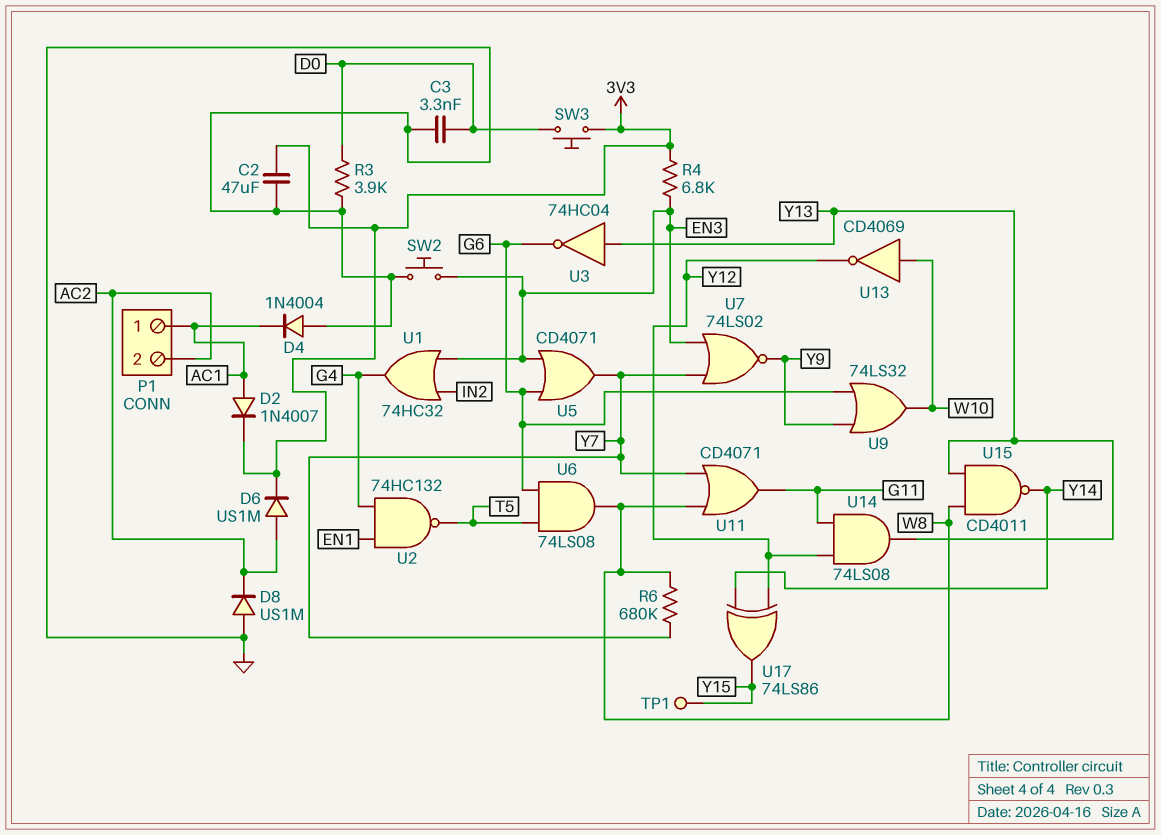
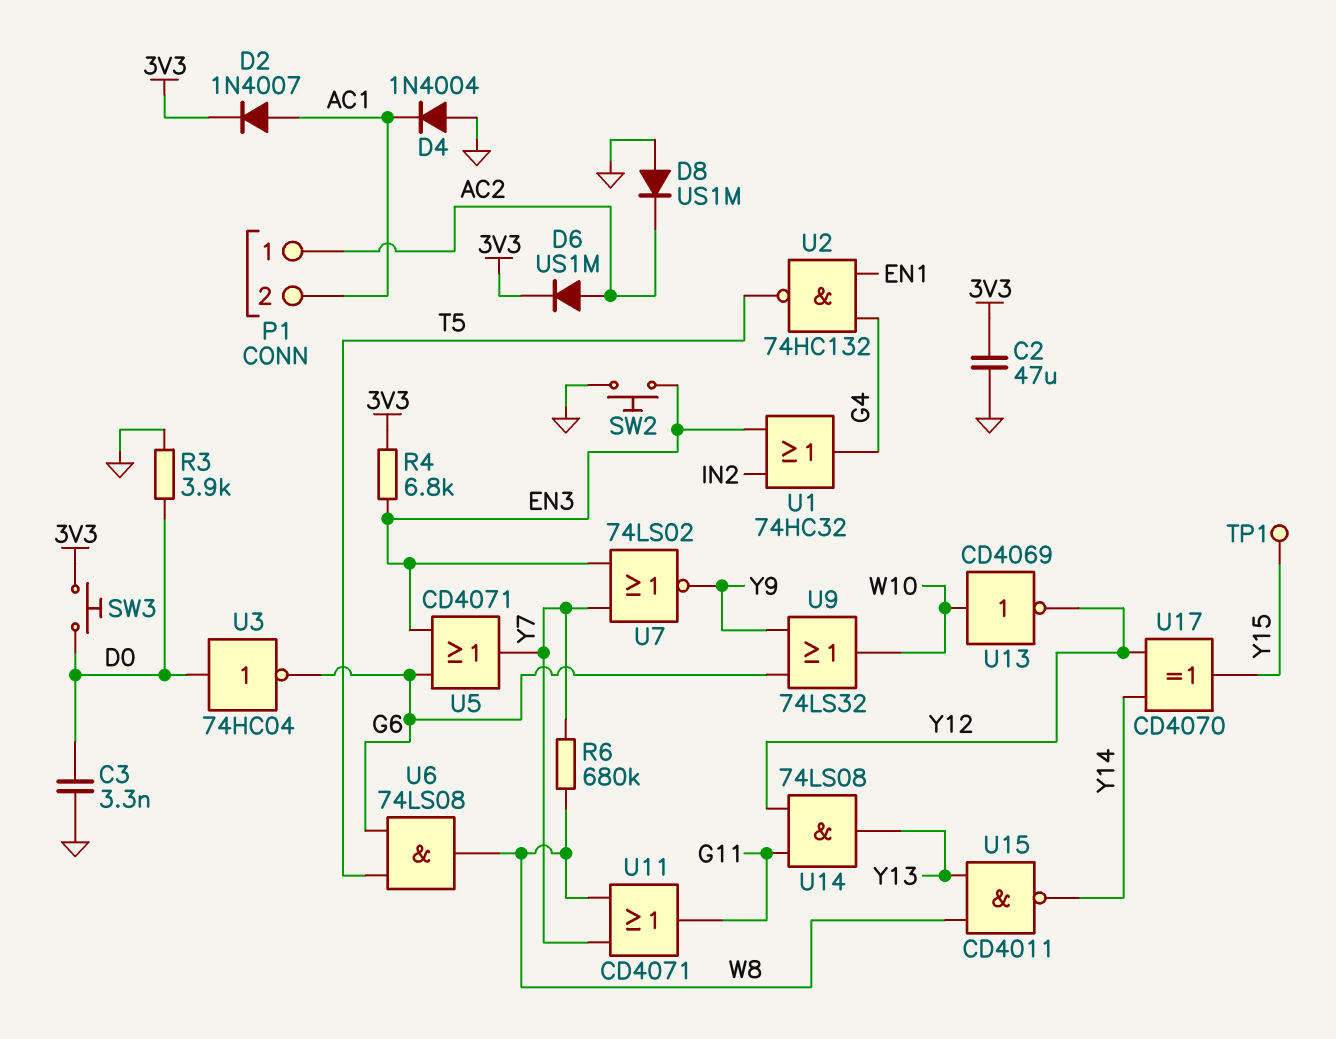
P1 pin 1: AC1 -> AC2
P1 pin 2: AC2 -> AC1
U3: NOT 74HC04 (in Y13, out G6) -> NOT 74HC04 (in D0, out G6)
U17: XOR 74LS86 (in Y12, in Y14, out Y15) -> XOR CD4070 (in Y12, in Y14, out Y15)

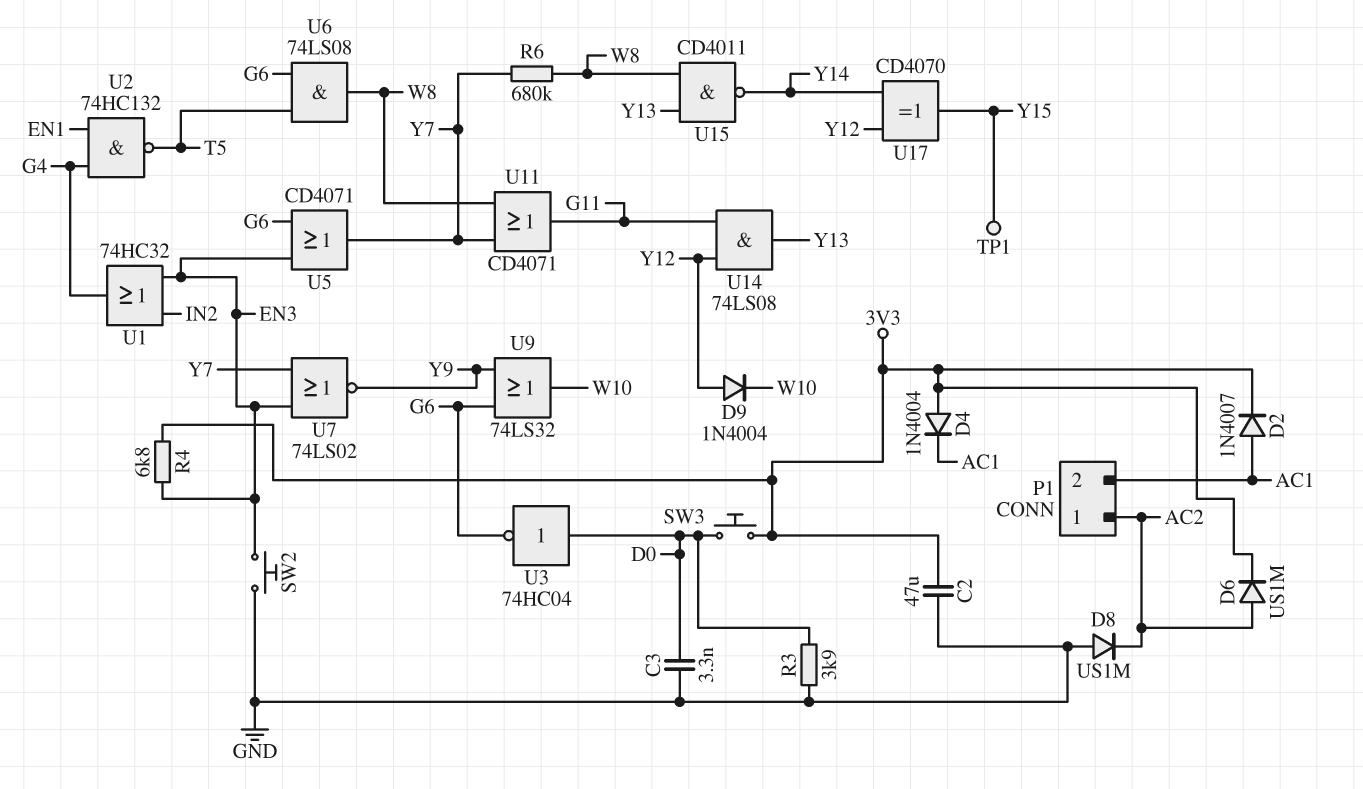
D4: diode 1N4004 (A GND, K AC1) -> diode 1N4004 (A 3V3, K AC1)
D9: none -> diode 1N4004 (A Y12, K W10)
U13: NOT CD4069 (in W10, out Y12) -> none

